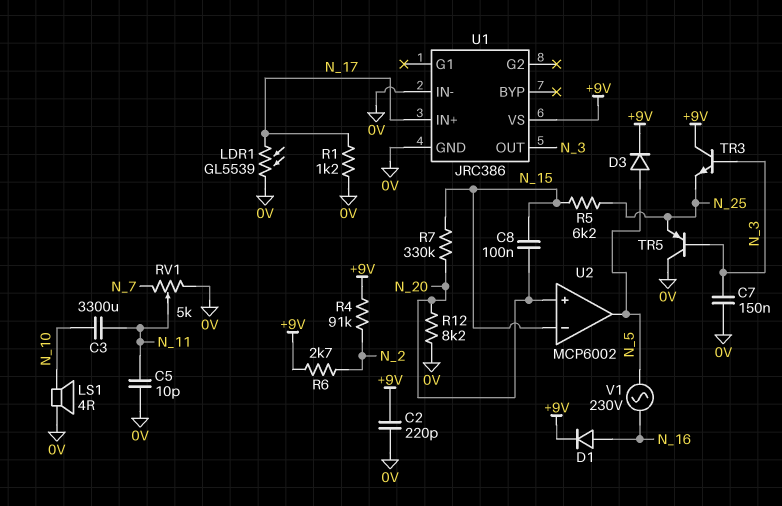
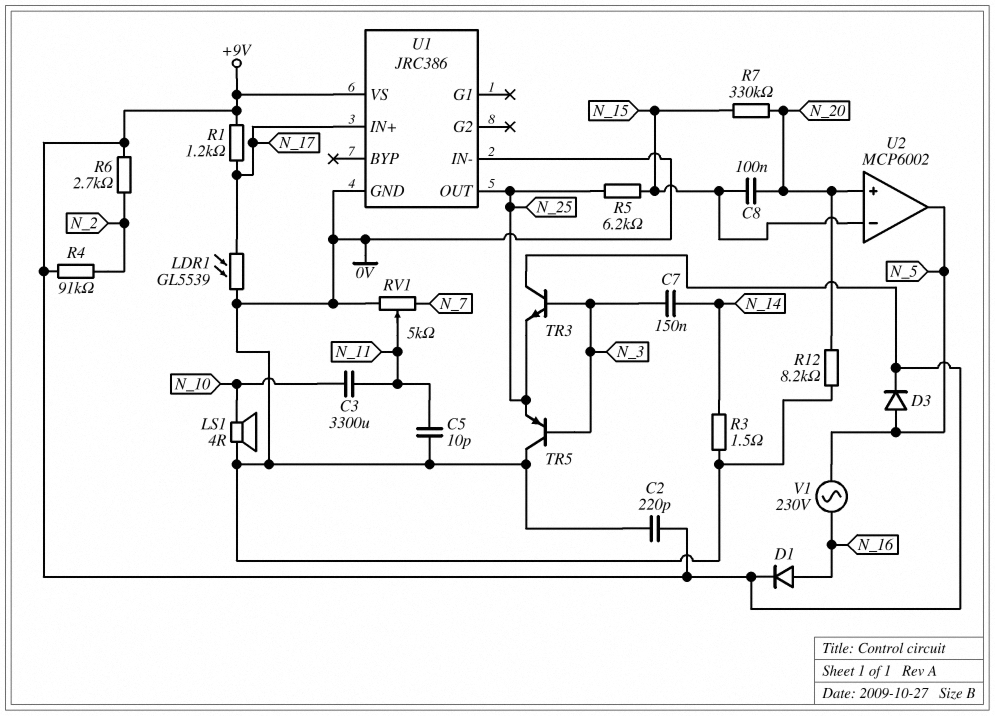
C7: 150nF (0V, N_3) -> 150nF (N_3, N_14)
R1: 1.2k (0V, N_17) -> 1.2k (+9V, N_17)
R3: none -> 1.5 (0V, N_14)
U1 pin OUT: N_3 -> N_25

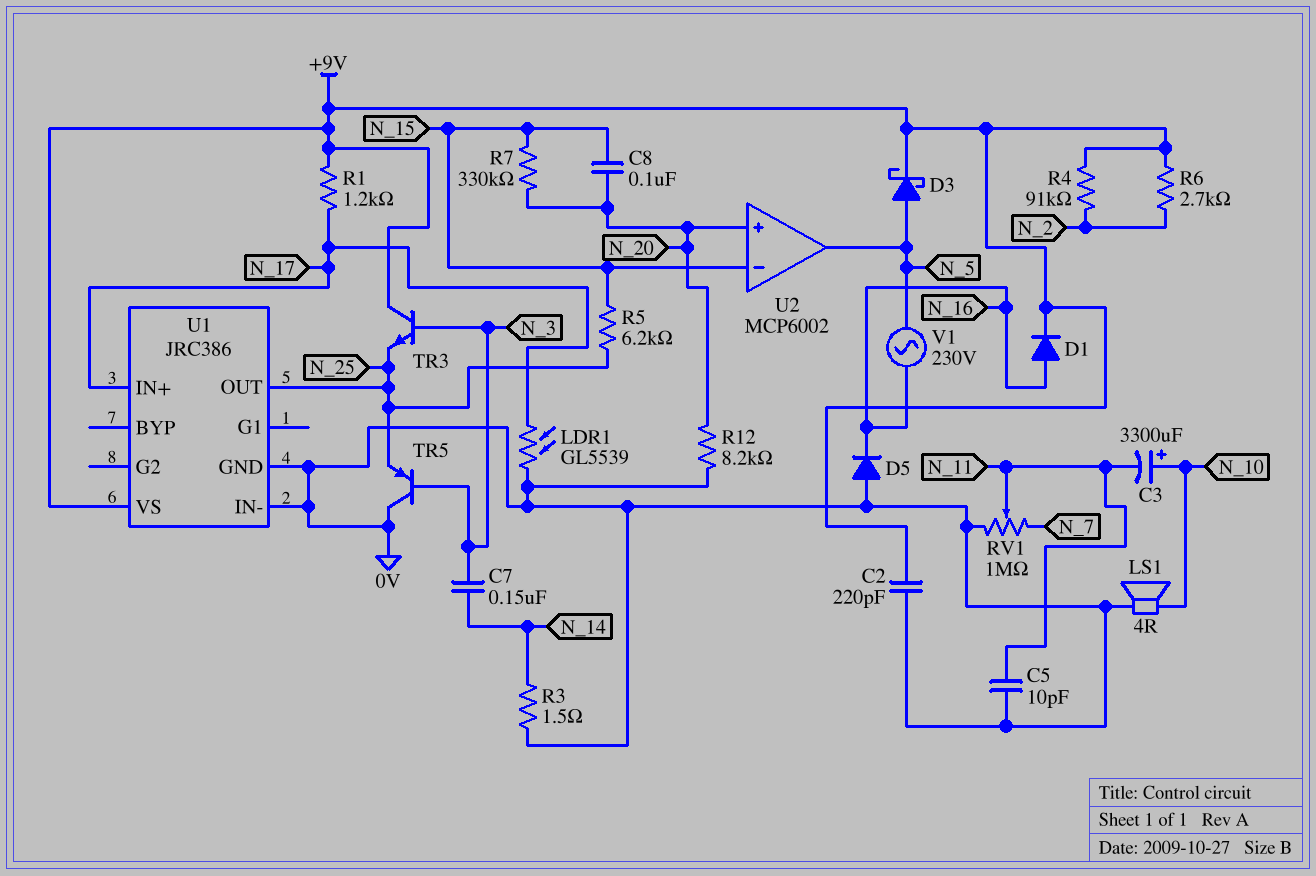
C3: 3300uF (N_10, N_11) -> 3300uF (plus N_10, minus N_11)
D3: diode (A N_5, K +9V) -> schottky (A N_5, K +9V)
D5: none -> diode (A 0V, K N_16)
RV1: 5k (0V, N_7, wiper N_11) -> 1M (0V, N_7, wiper N_11)

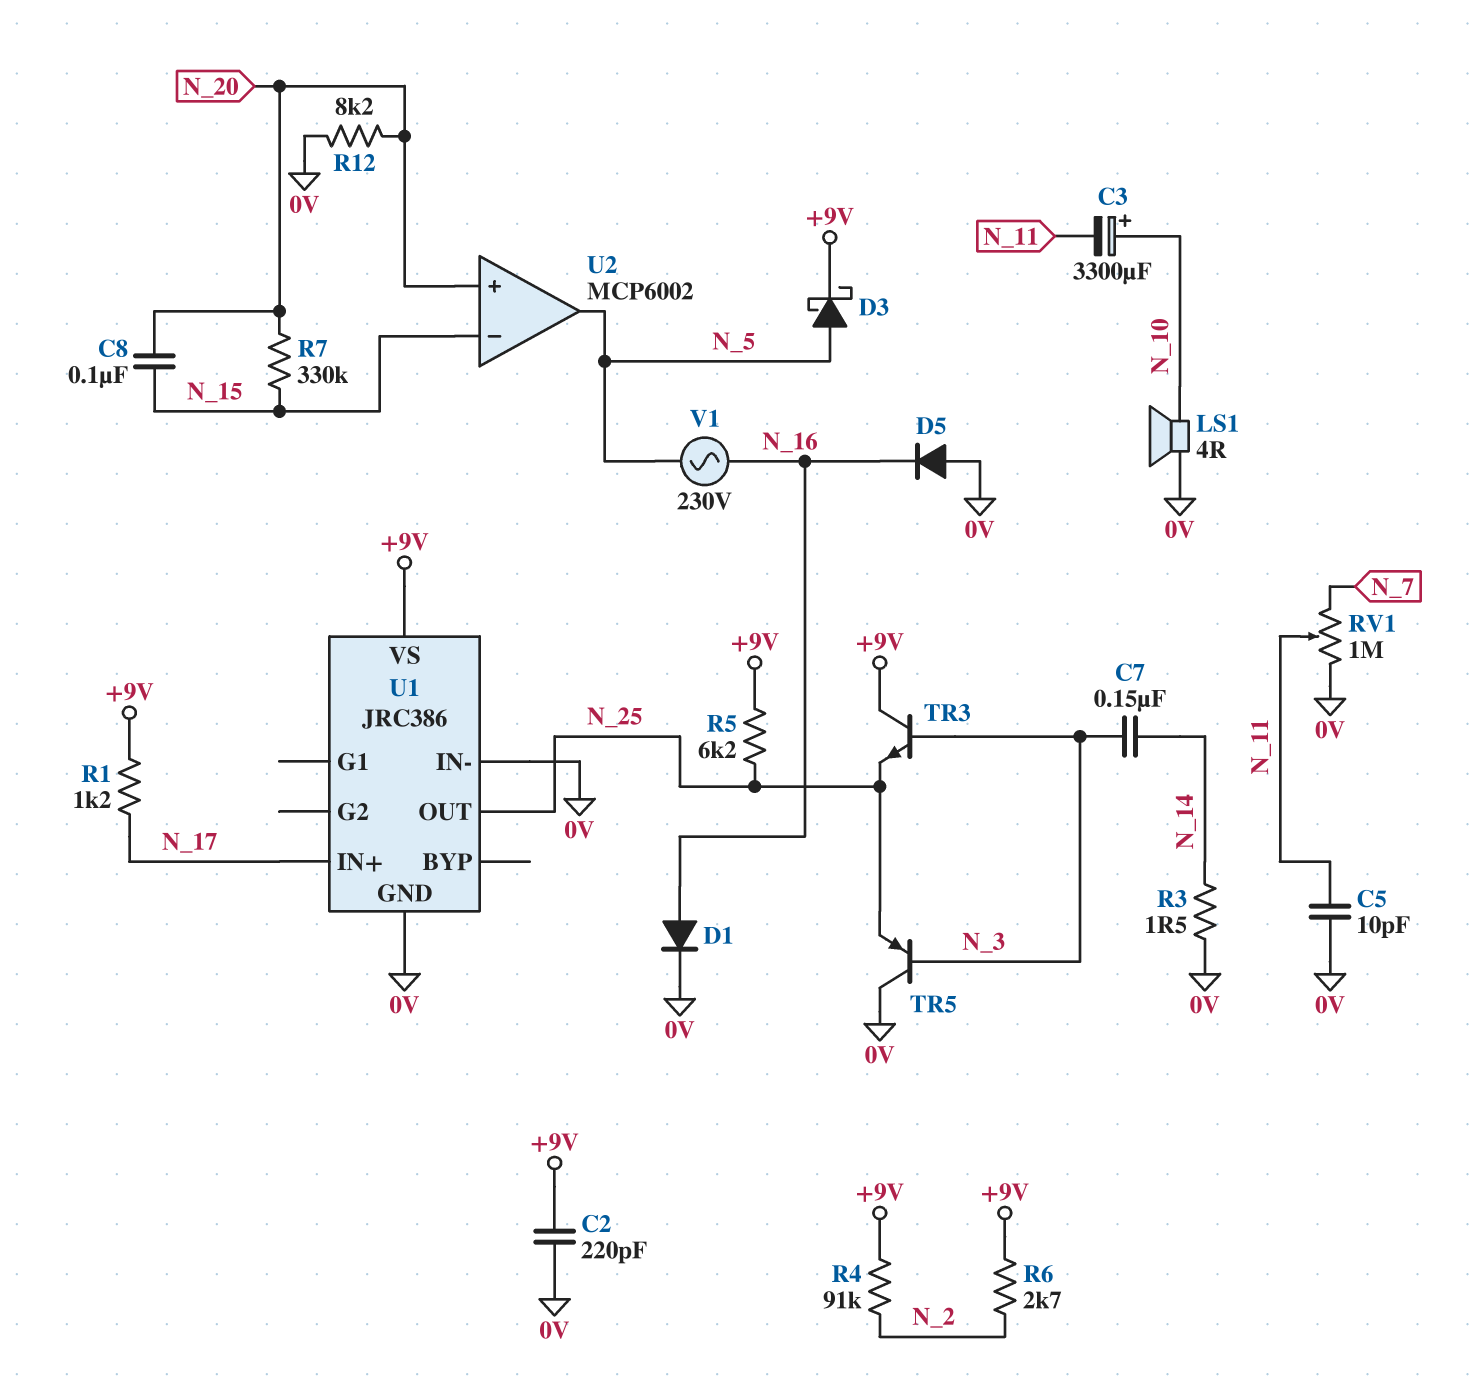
D1: diode (A N_16, K +9V) -> diode (A N_16, K 0V)
LDR1: GL5539 (0V, N_17) -> none
R5: 6.2k (N_15, N_25) -> 6.2k (+9V, N_25)

